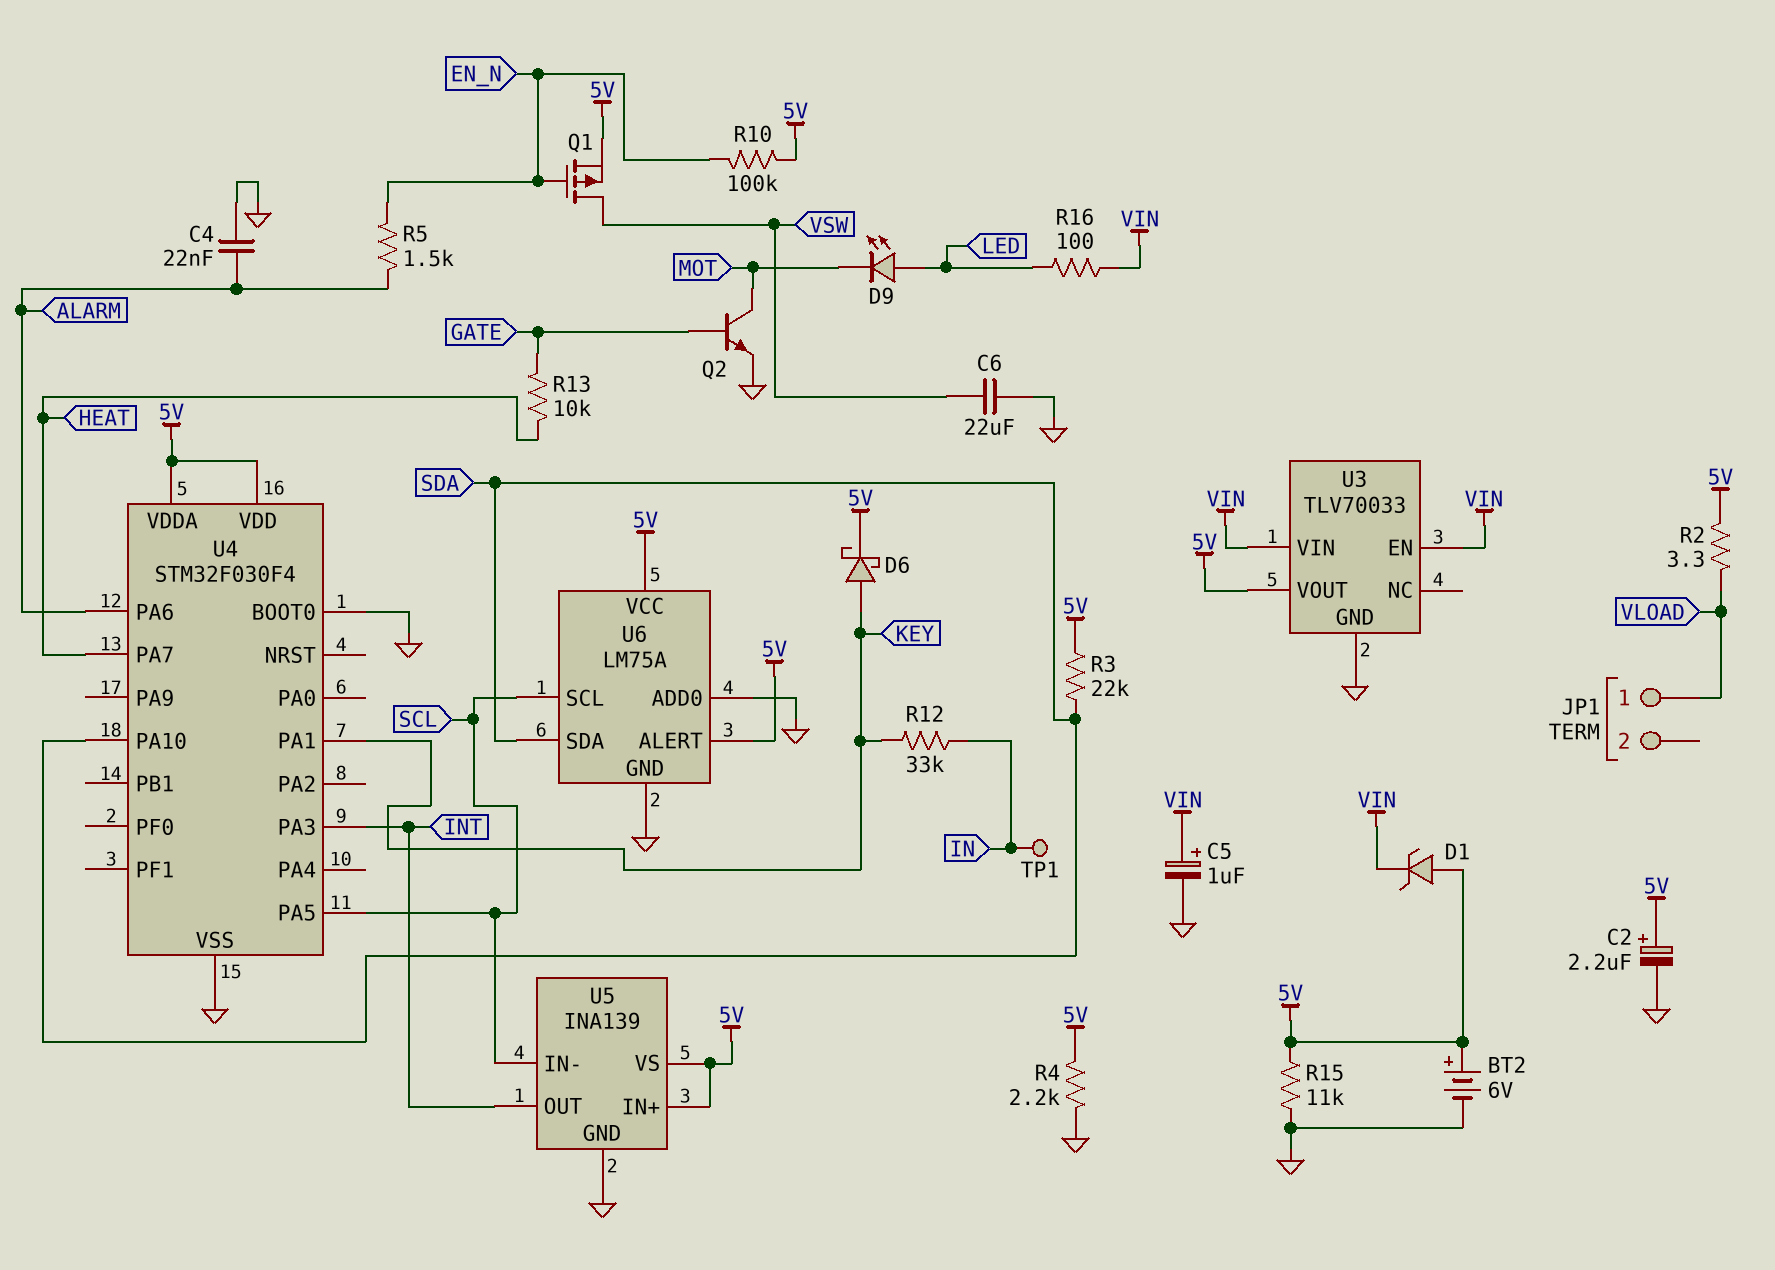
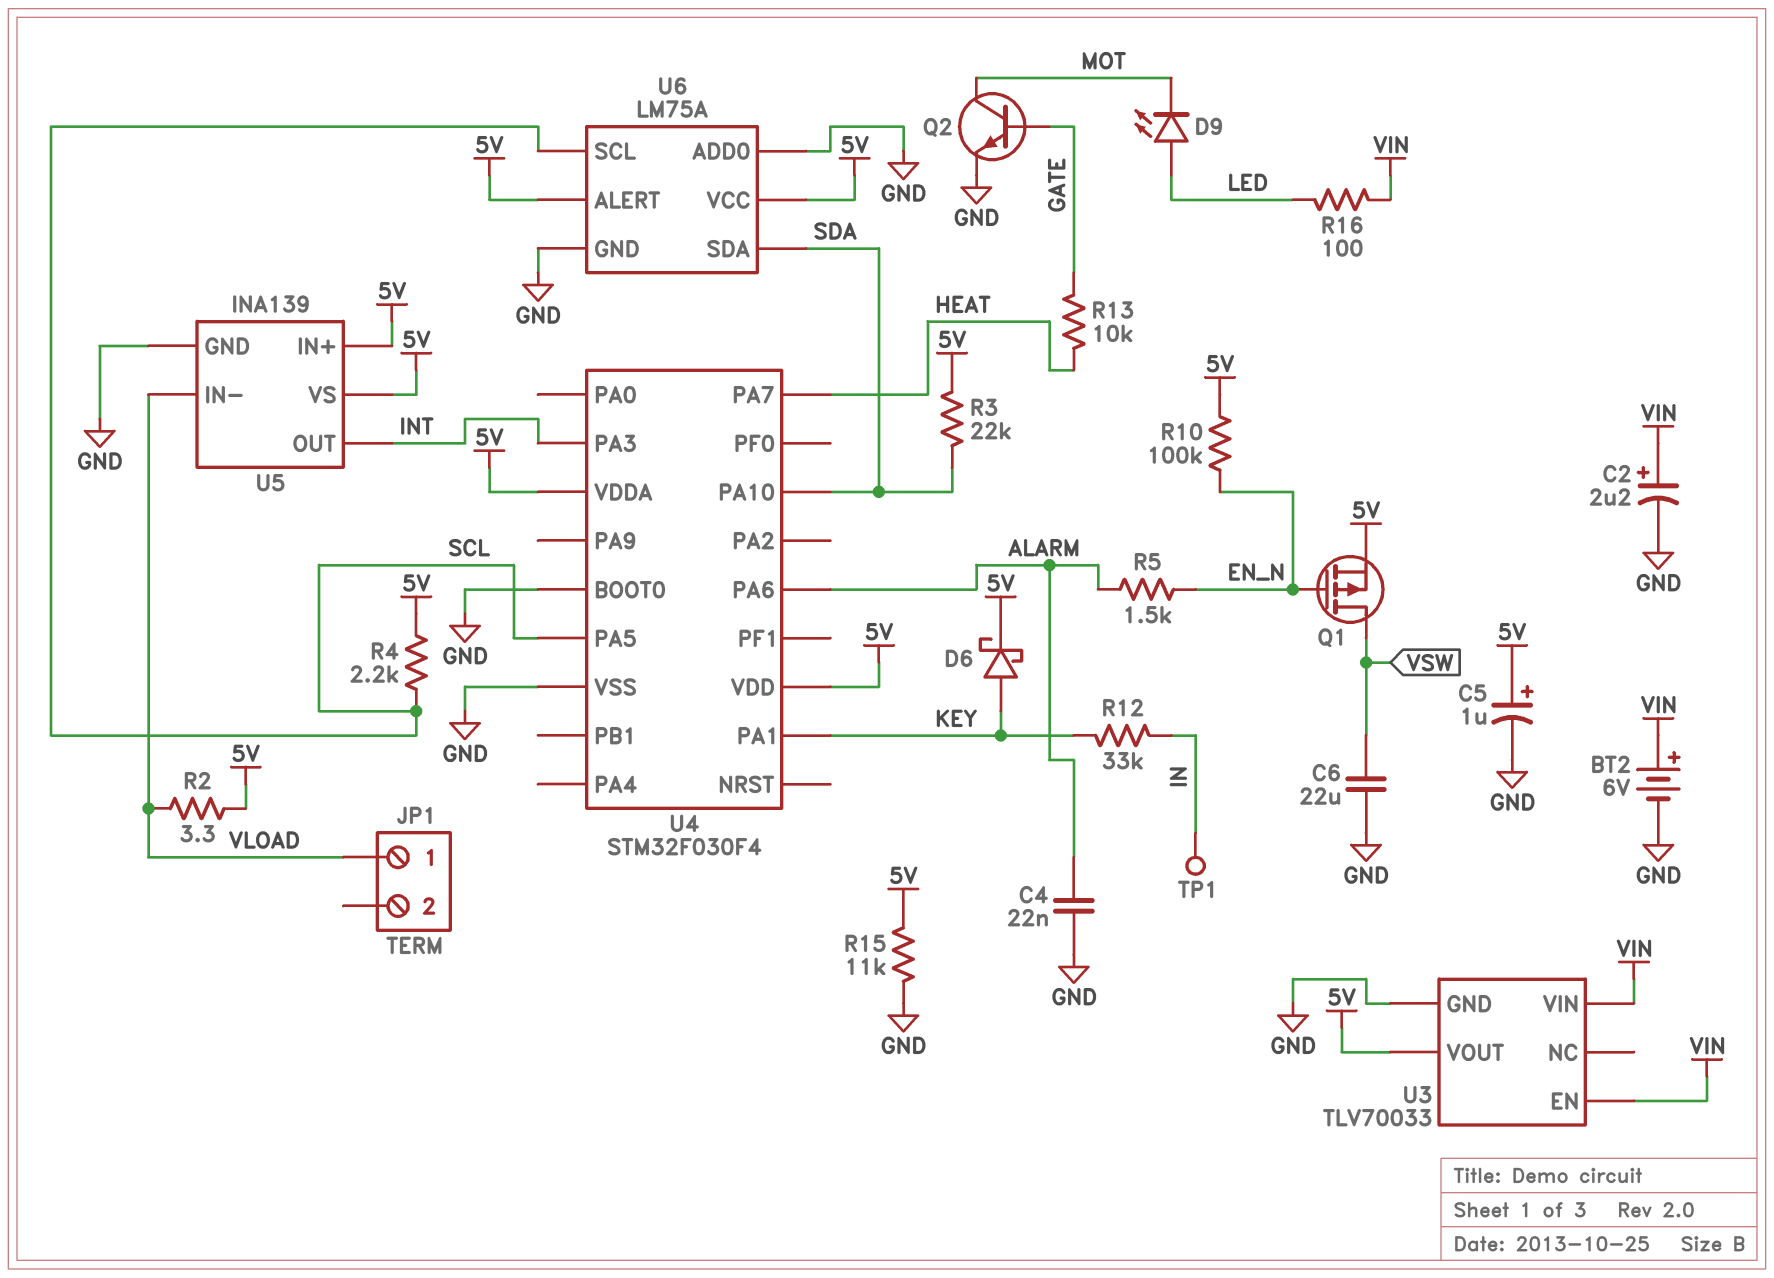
BT2: 6V (plus 5V, minus GND) -> 6V (plus VIN, minus GND)
C2: 2.2uF (plus 5V, minus GND) -> 2.2uF (plus VIN, minus GND)
C5: 1uF (plus VIN, minus GND) -> 1uF (plus 5V, minus GND)
D1: zener (A 5V, K VIN) -> none
R4: 2.2k (5V, GND) -> 2.2k (5V, SCL)
U5 pin IN-: SCL -> VLOAD

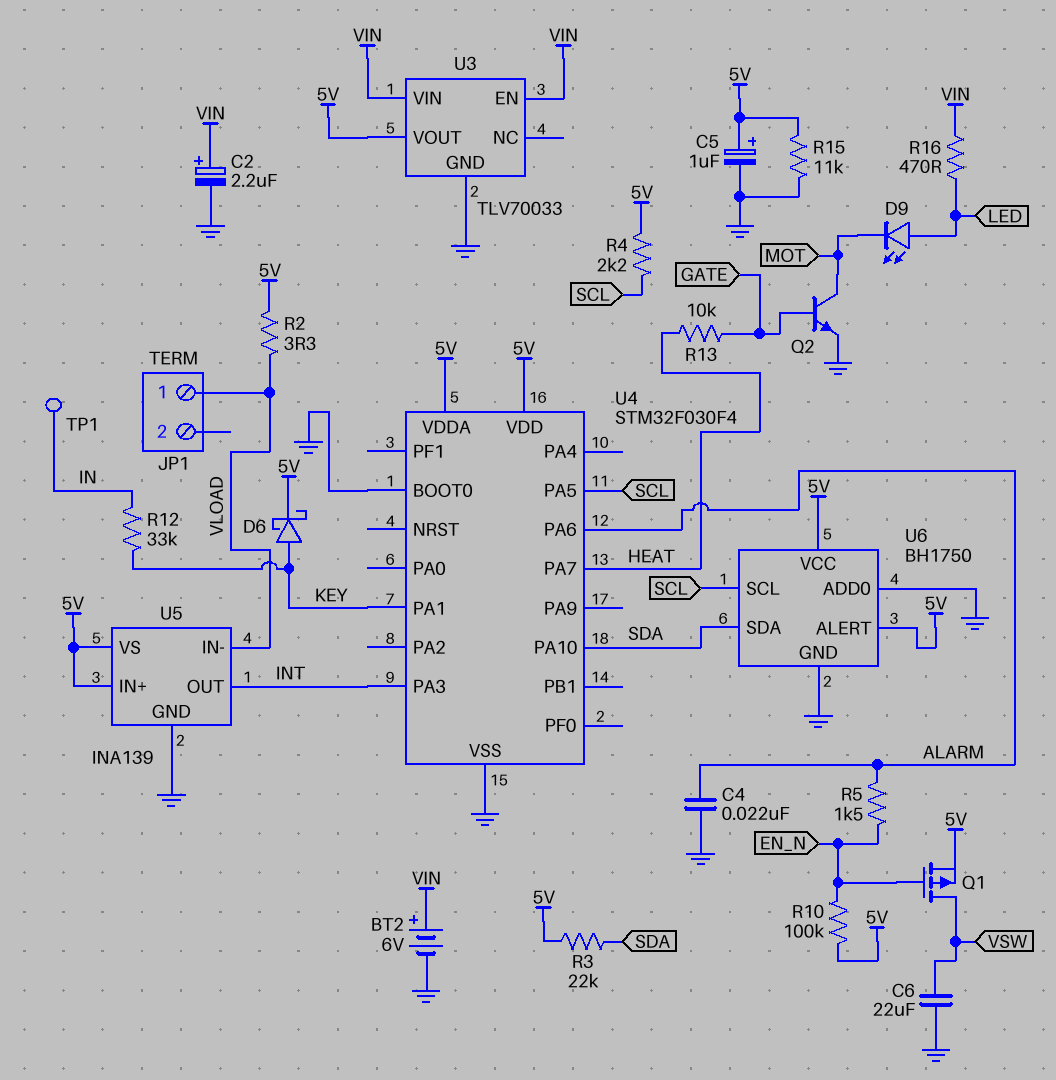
R16: 100 (LED, VIN) -> 470 (LED, VIN)
U6: LM75A -> BH1750

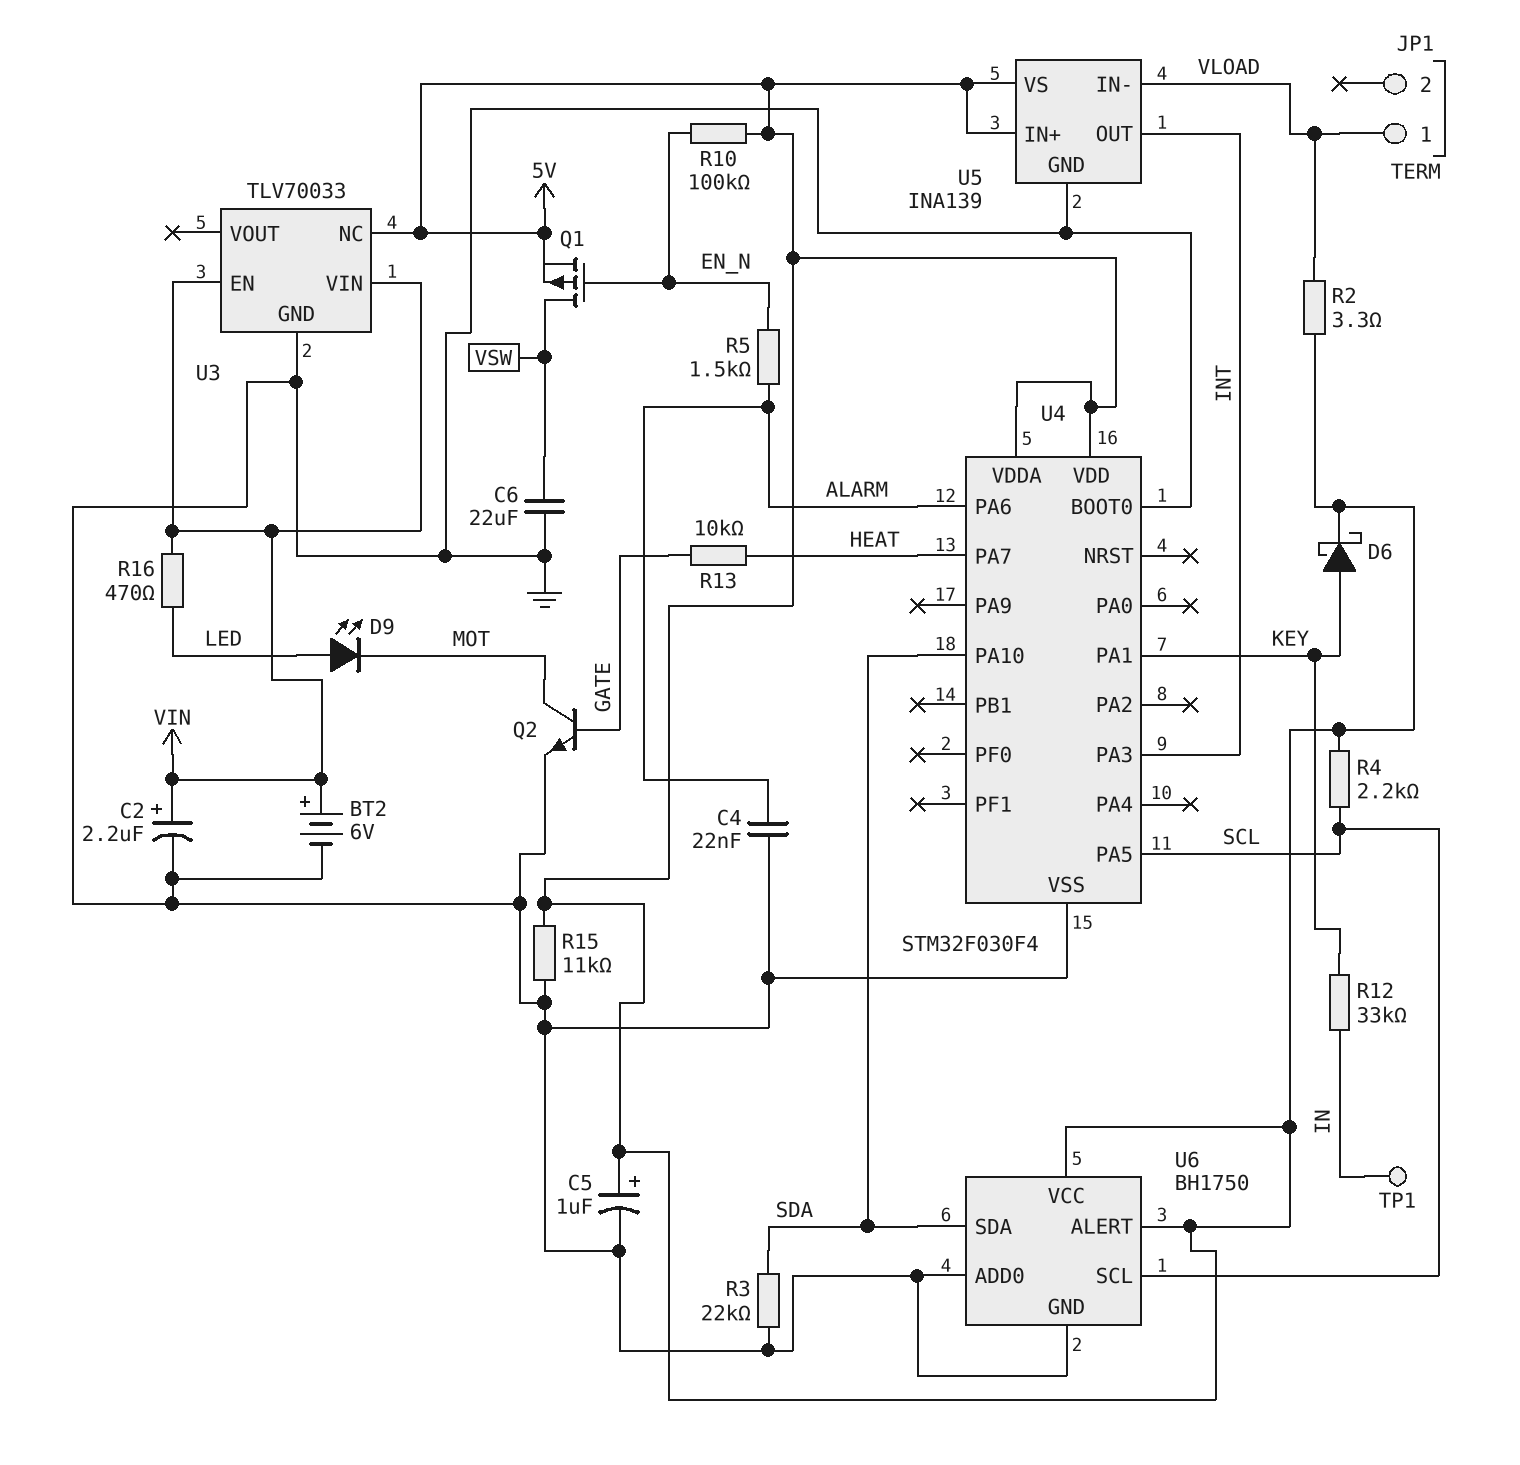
R3: 22k (5V, SDA) -> 22k (GND, SDA)
U3 pin NC: none -> 5V
U3 pin VOUT: 5V -> none

